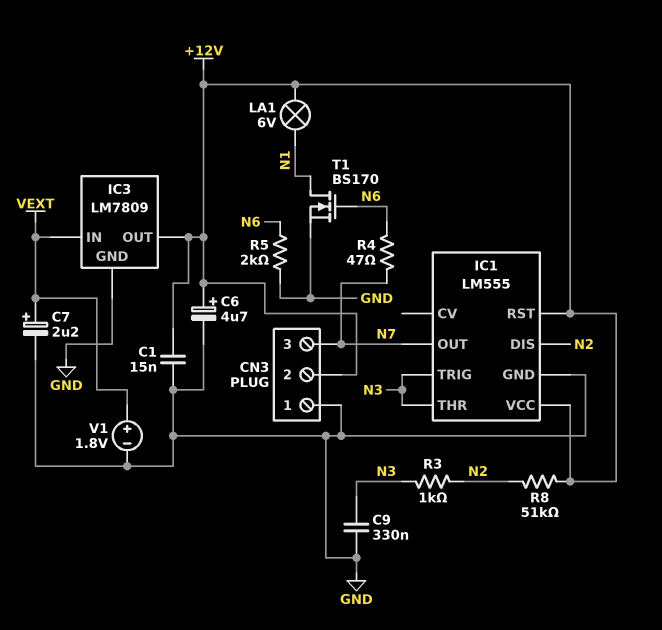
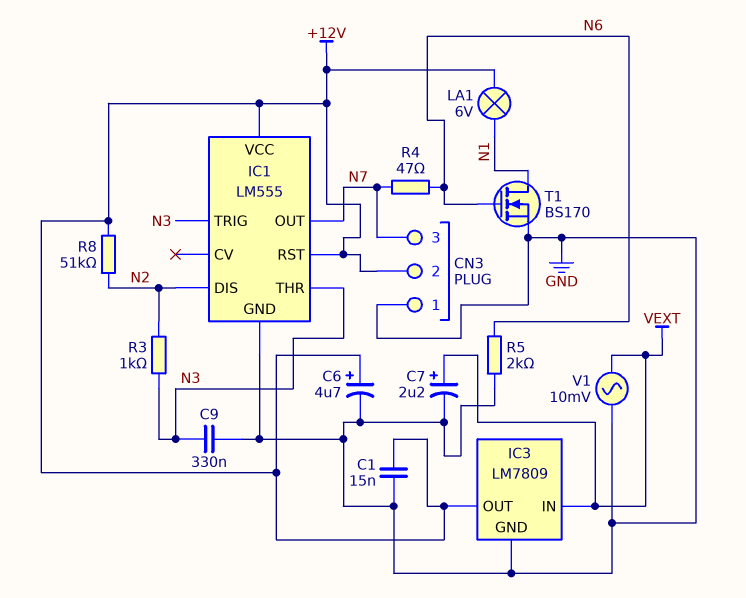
V1: 1.8V (plus VEXT, minus GND) -> AC 10mV (GND, VEXT)

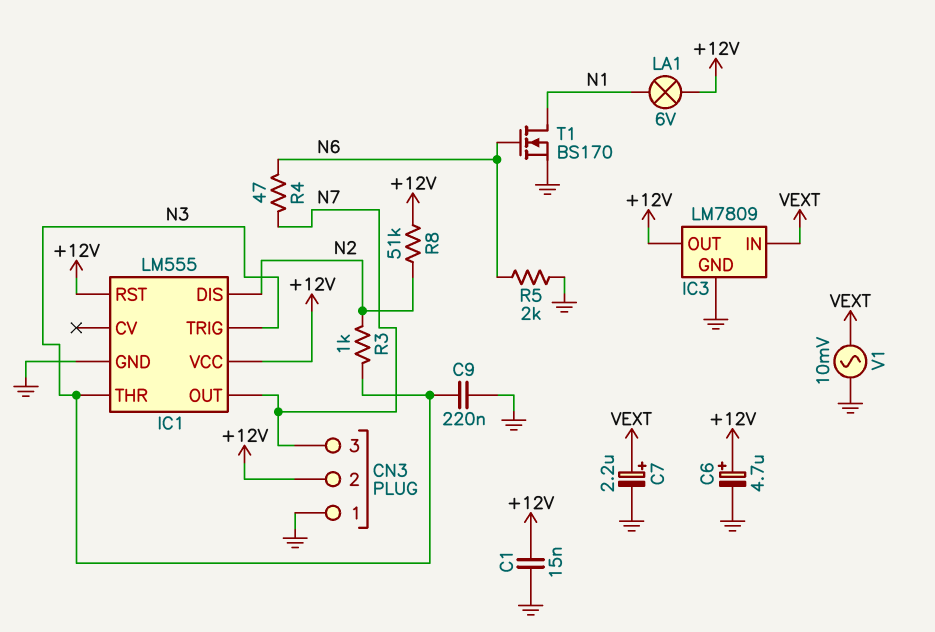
C9: 330nF (GND, N3) -> 220nF (GND, N3)

